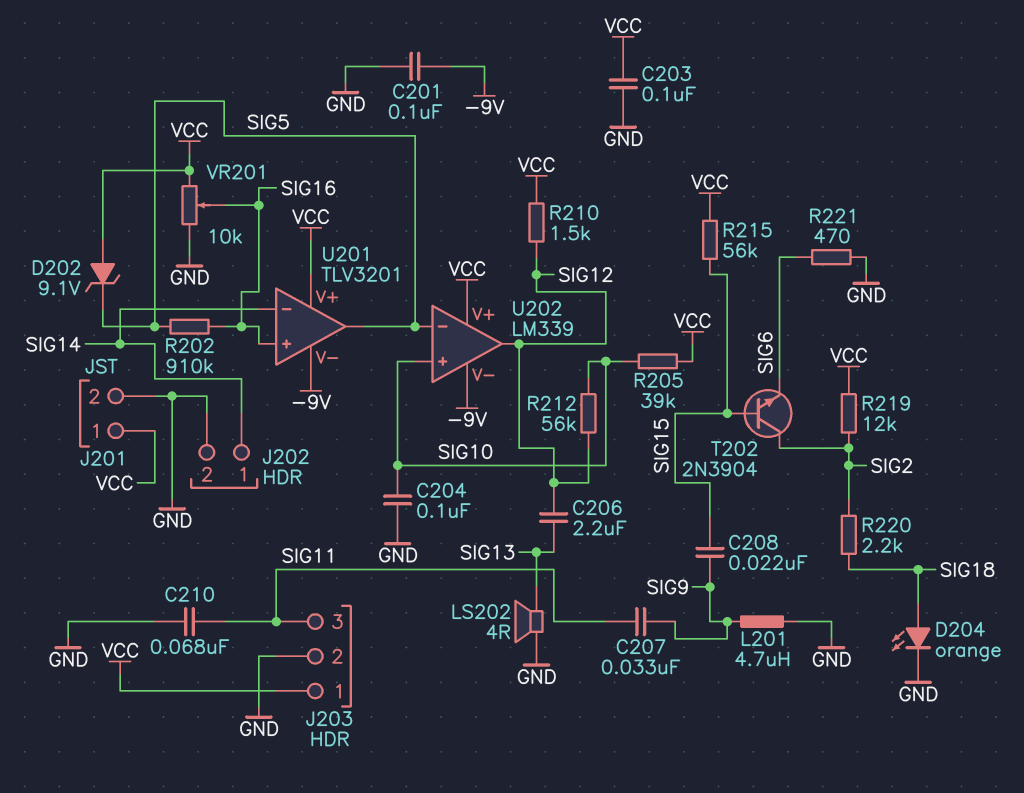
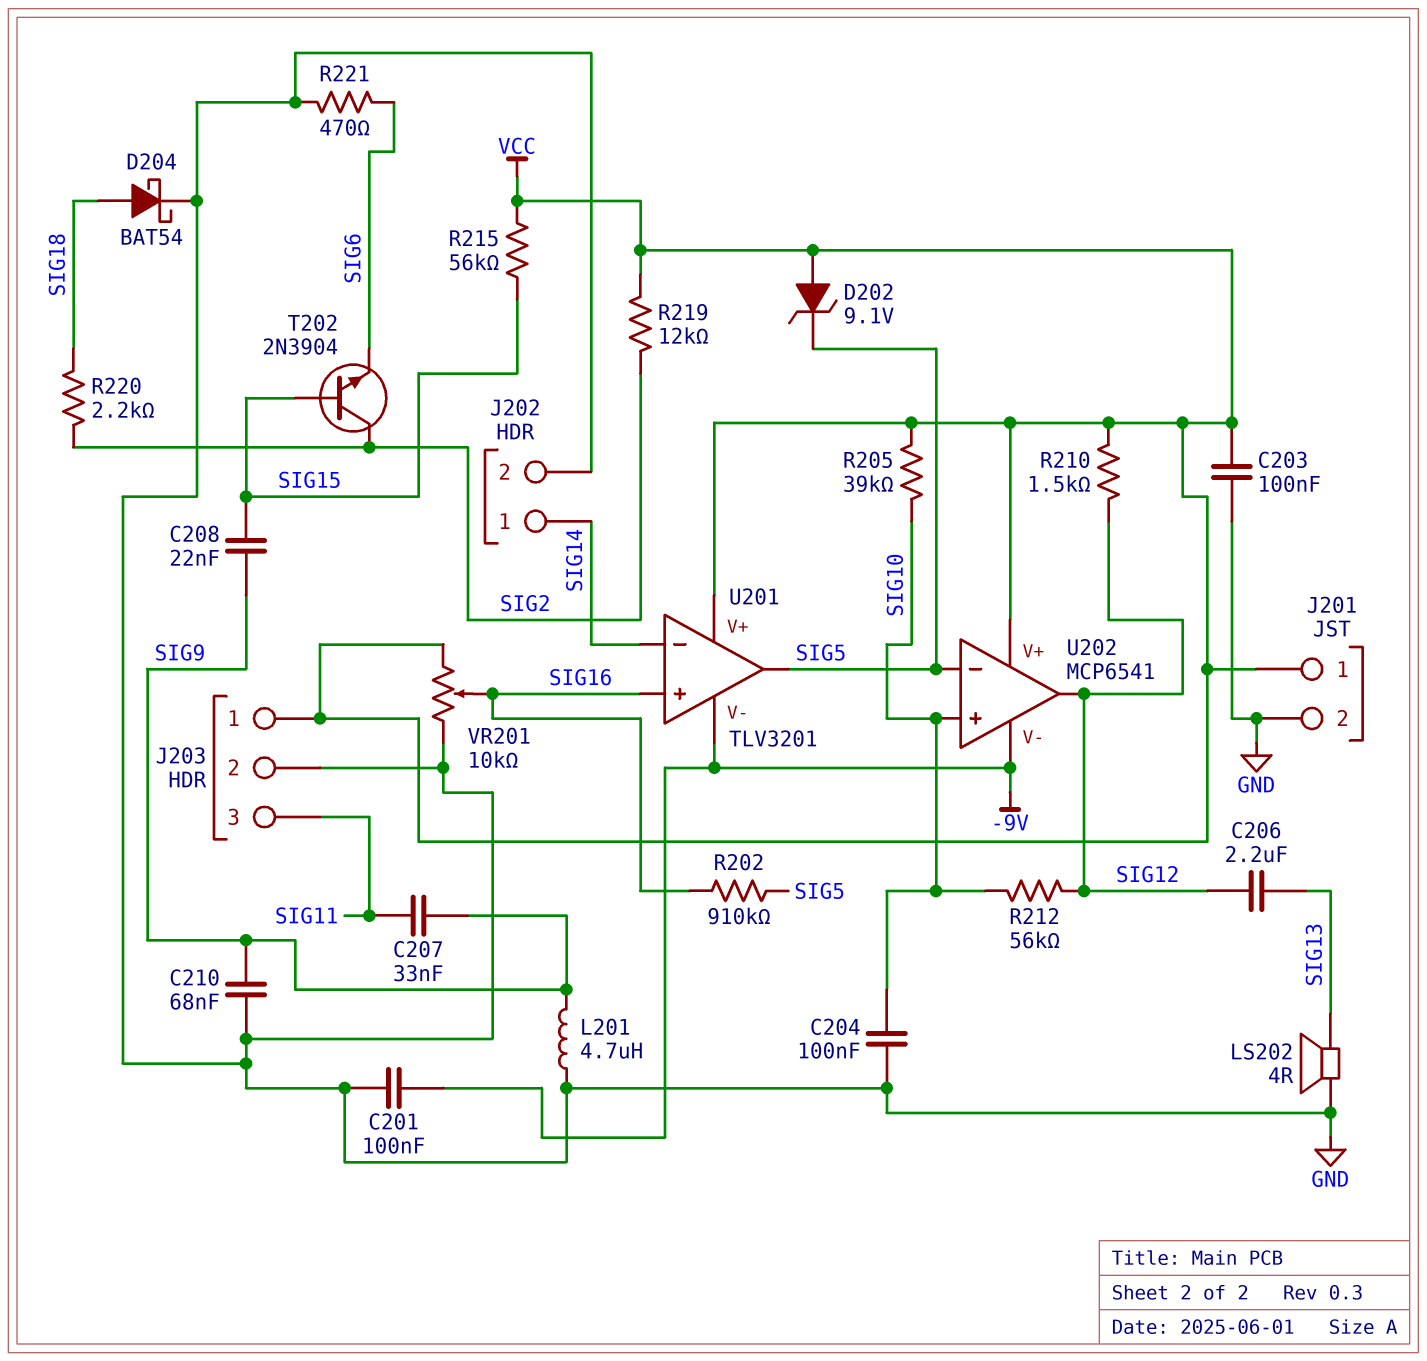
C210: 68nF (GND, SIG11) -> 68nF (GND, SIG9)
D204: LED orange (A SIG18, K GND) -> schottky BAT54 (A SIG18, K GND)
U202: LM339 -> MCP6541

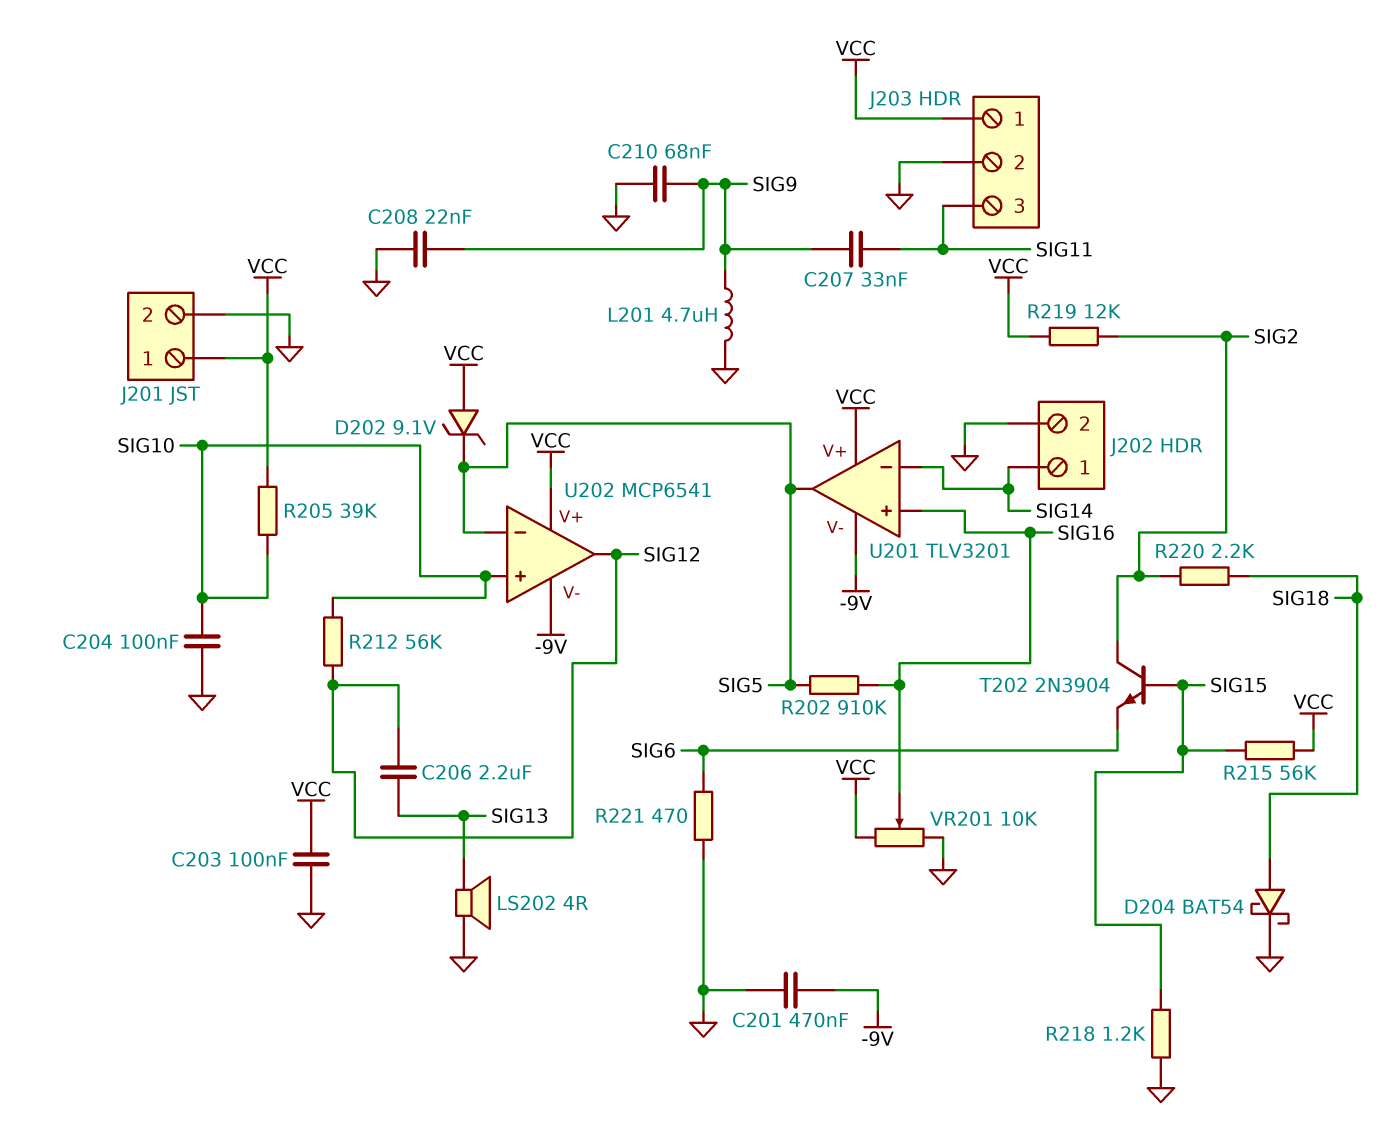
C201: 100nF (-9V, GND) -> 470nF (-9V, GND)
C208: 22nF (SIG9, SIG15) -> 22nF (GND, SIG9)
R210: 1.5k (SIG12, VCC) -> none
R218: none -> 1.2k (GND, SIG15)

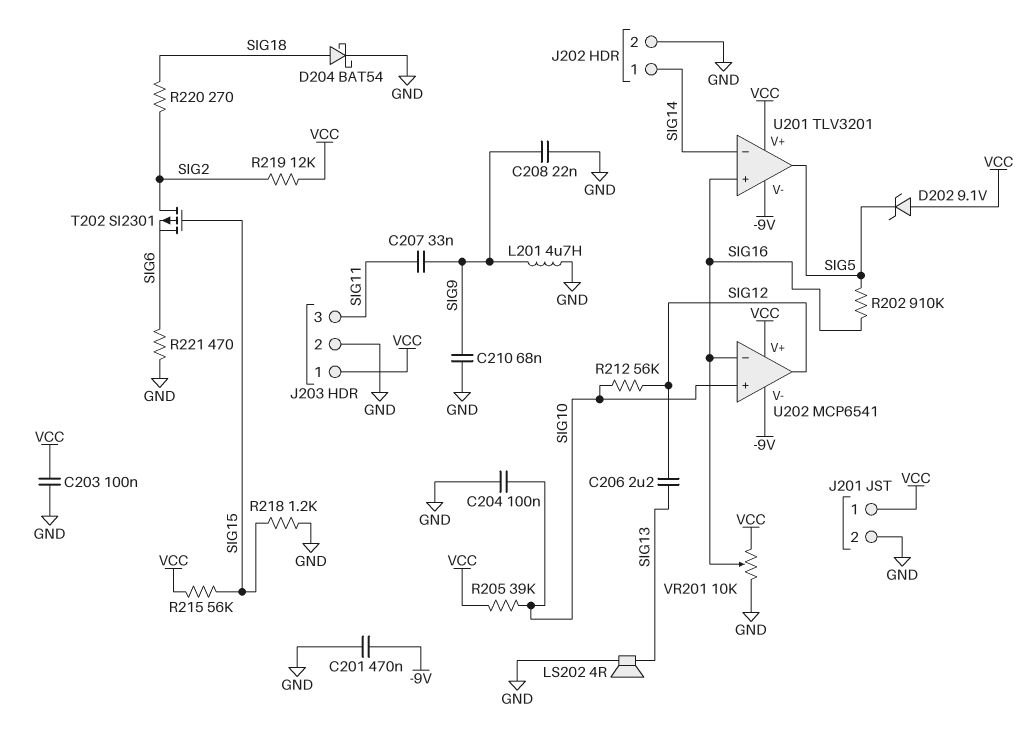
R220: 2.2k (SIG2, SIG18) -> 270 (SIG2, SIG18)
T202: NPN 2N3904 (B SIG15, C SIG2, E SIG6) -> PMOS SI2301 (G SIG15, D SIG2, S SIG6)
U202 pin in-: SIG5 -> SIG16

